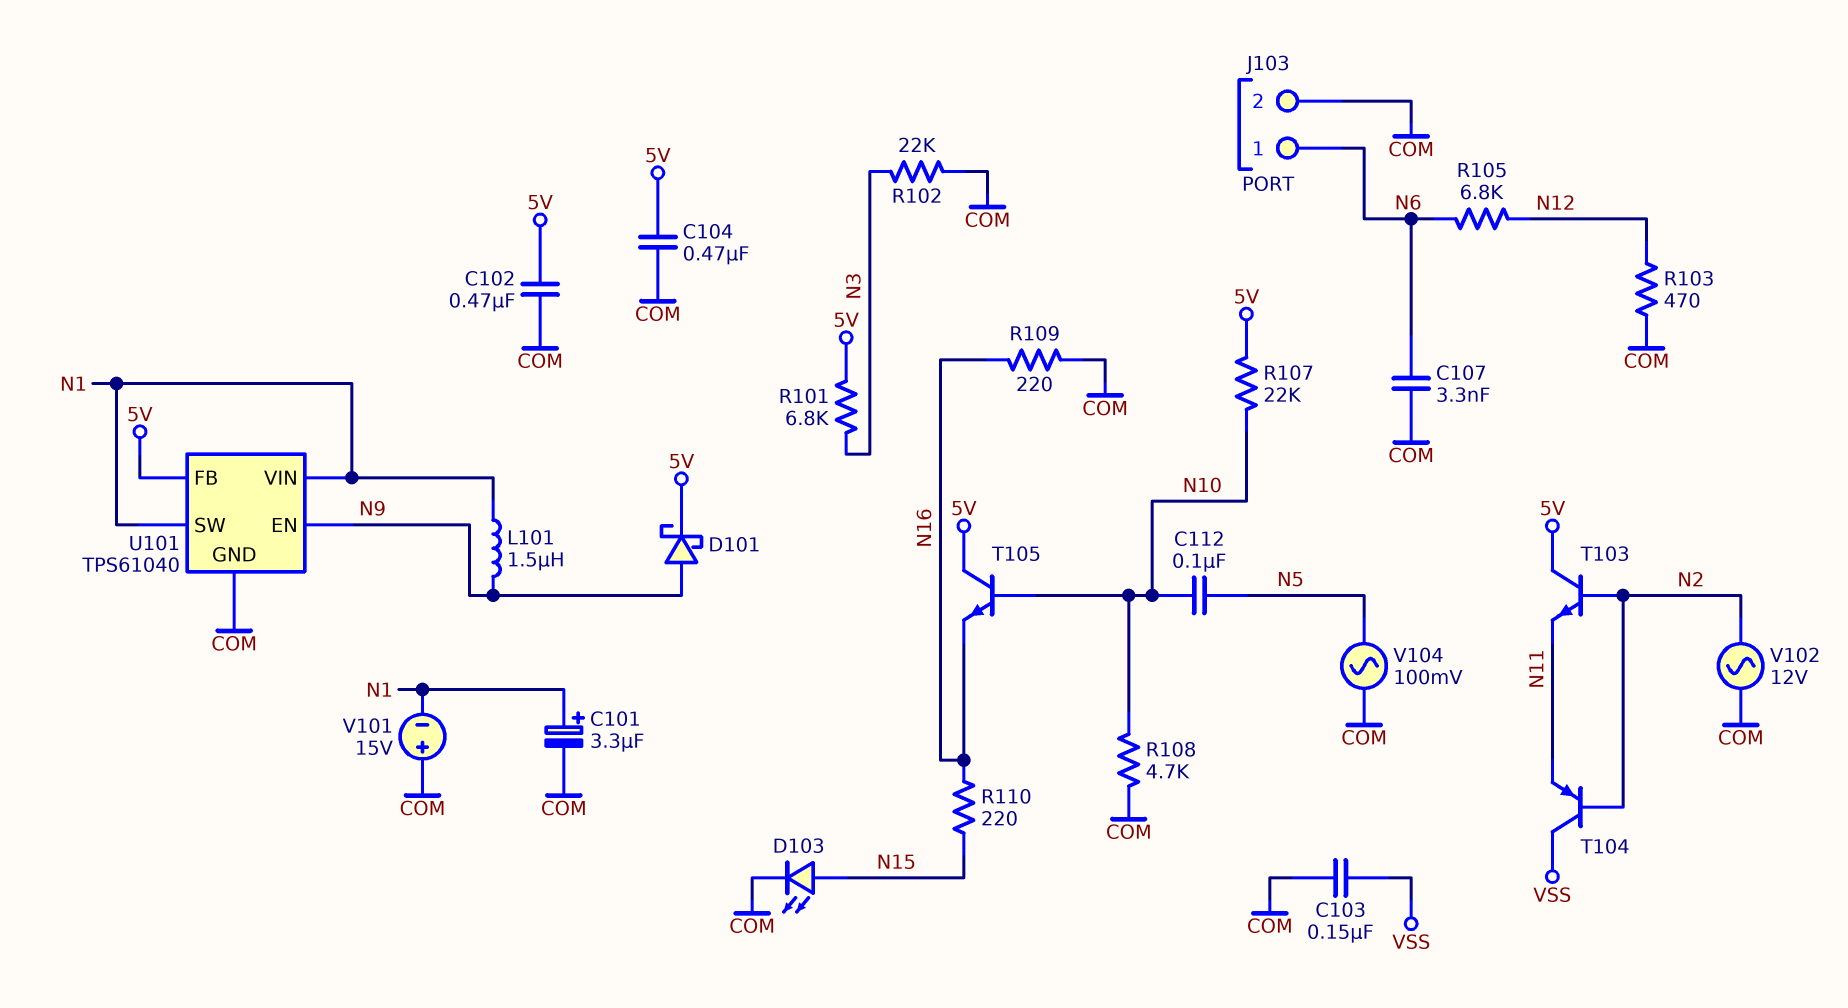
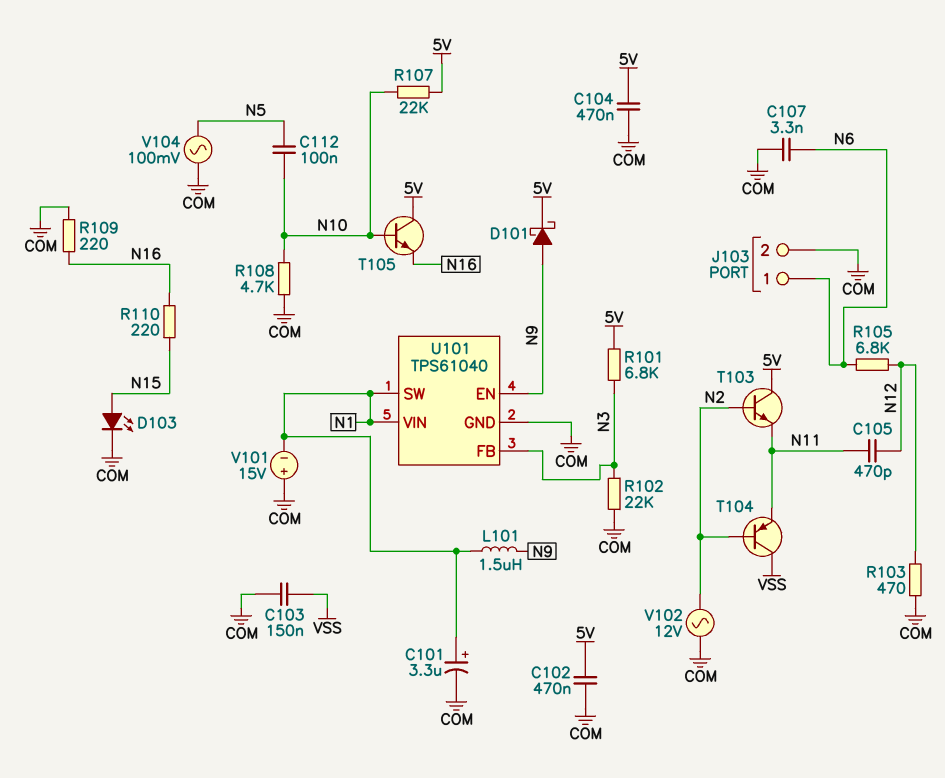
C105: none -> 470pF (N11, N12)
U101 pin FB: 5V -> N3

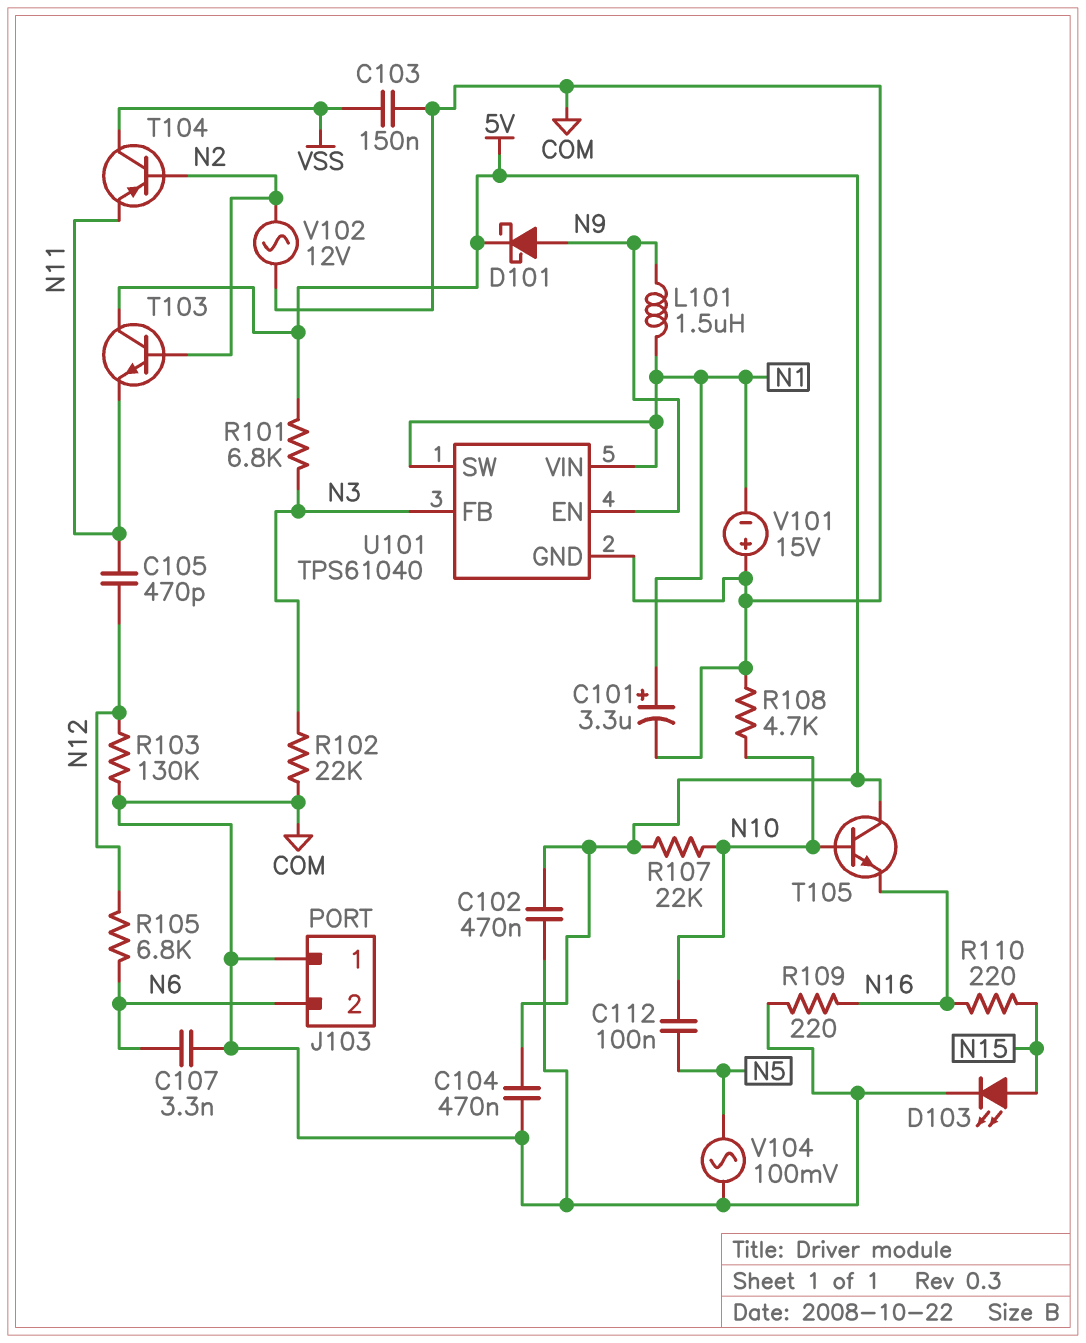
J103 pin 1: N6 -> COM
J103 pin 2: COM -> N6
R103: 470 (COM, N12) -> 130k (COM, N12)

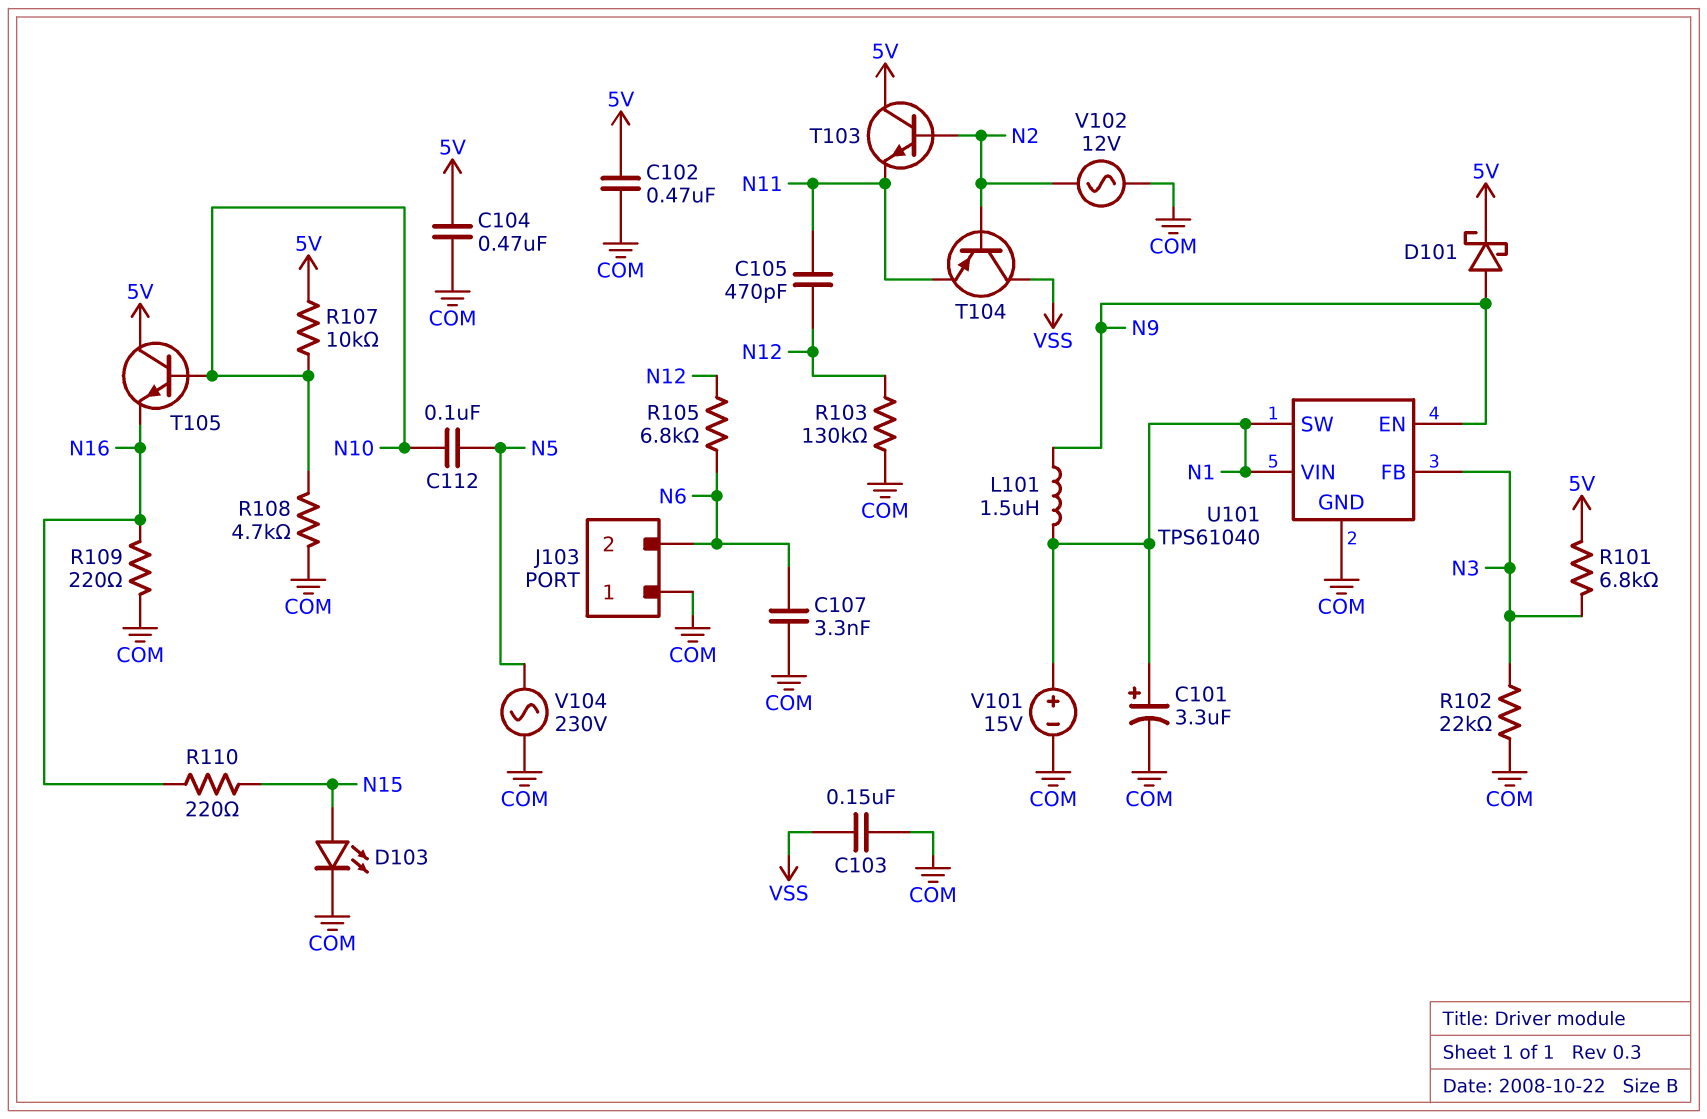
R107: 22k (5V, N10) -> 10k (5V, N10)
V101: 15V (plus COM, minus N1) -> 15V (plus N1, minus COM)
V104: AC 100mV (COM, N5) -> AC 230V (COM, N5)

